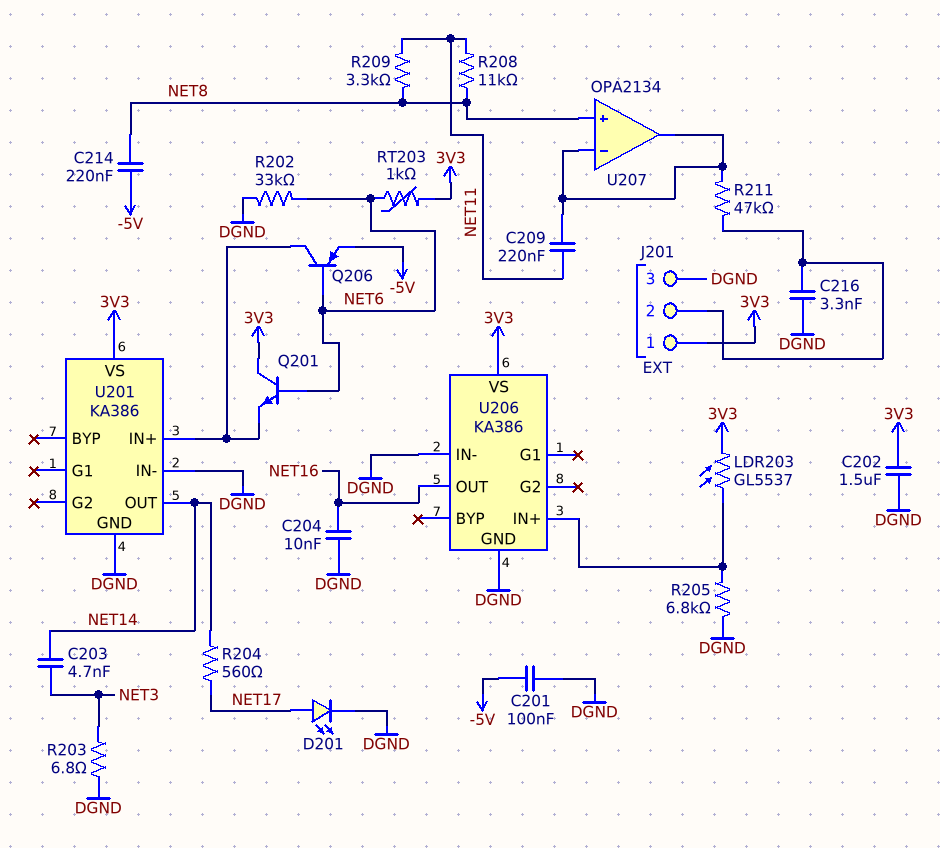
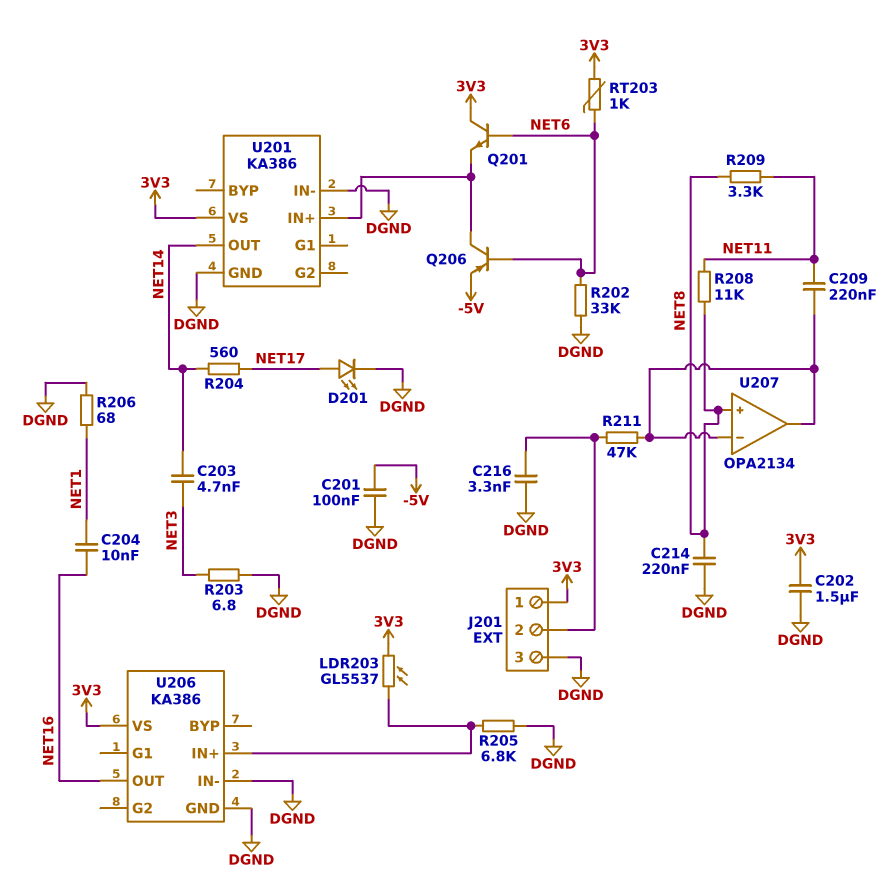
C204: 10nF (DGND, NET16) -> 10nF (NET1, NET16)
C214: 220nF (-5V, NET8) -> 220nF (DGND, NET8)
R206: none -> 68 (DGND, NET1)

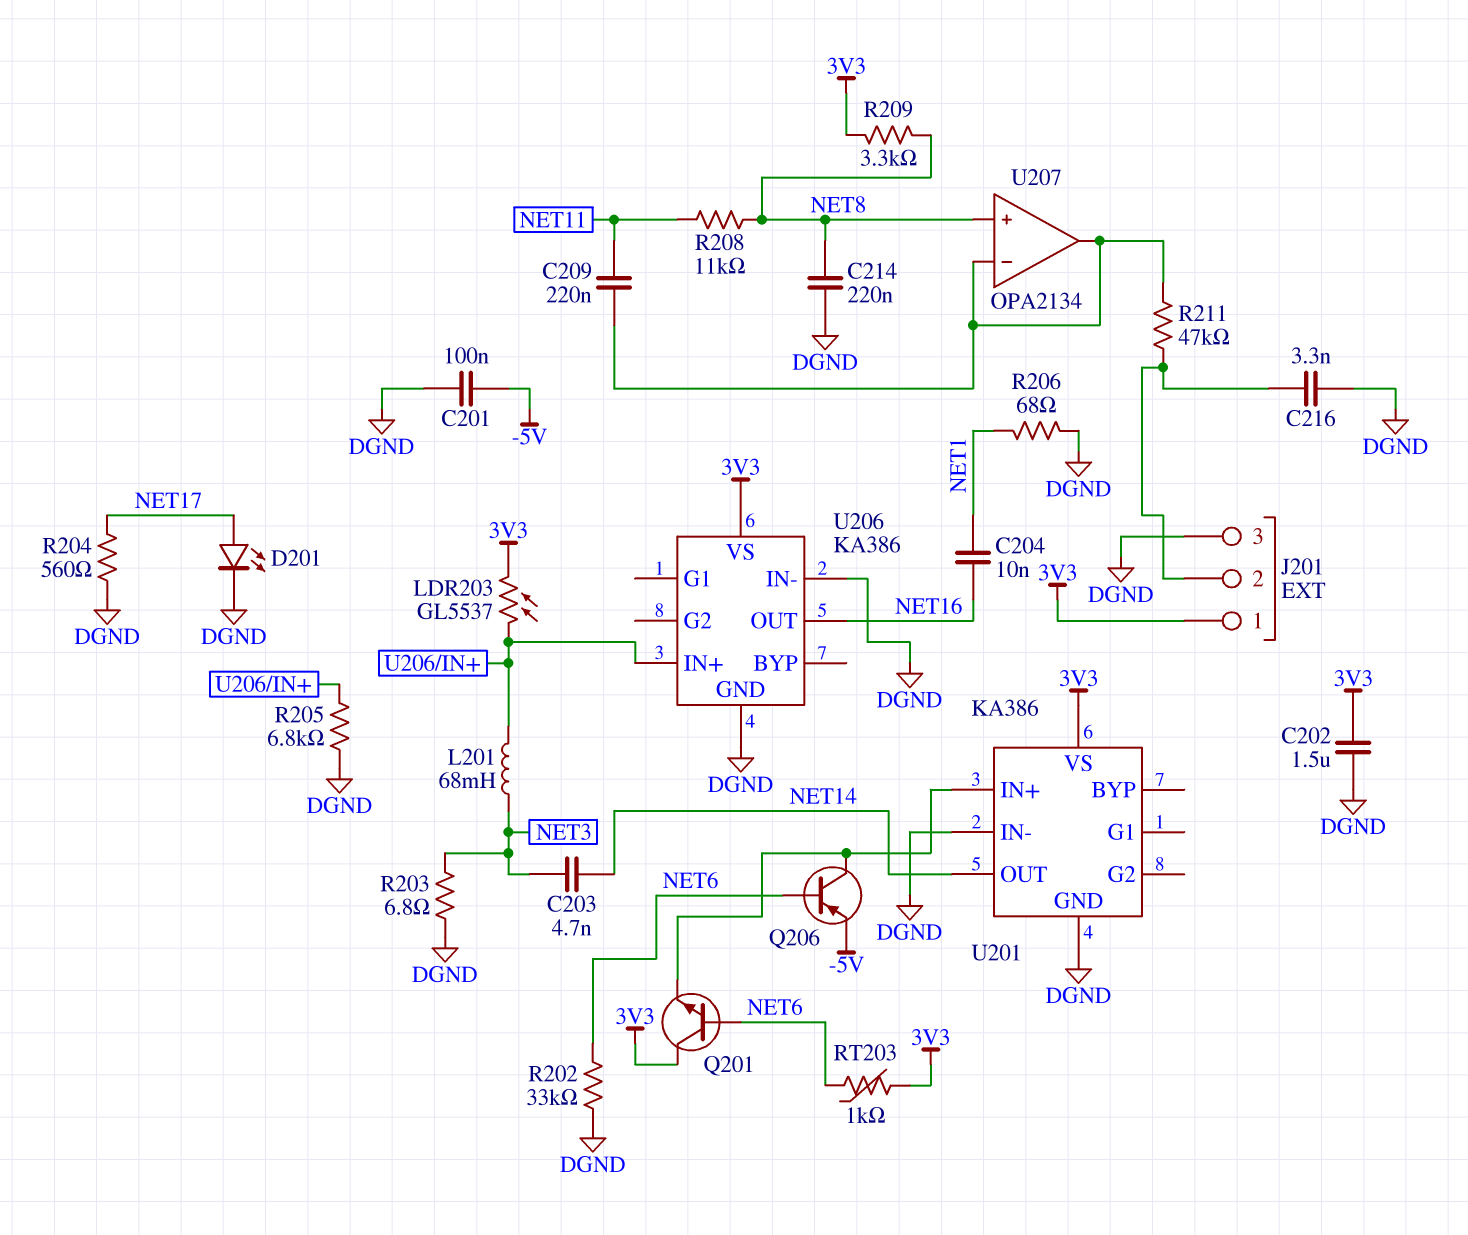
L201: none -> 68mH (NET3, U206/IN+)
R204: 560 (NET14, NET17) -> 560 (DGND, NET17)
R209: 3.3k (NET8, NET11) -> 3.3k (3V3, NET8)

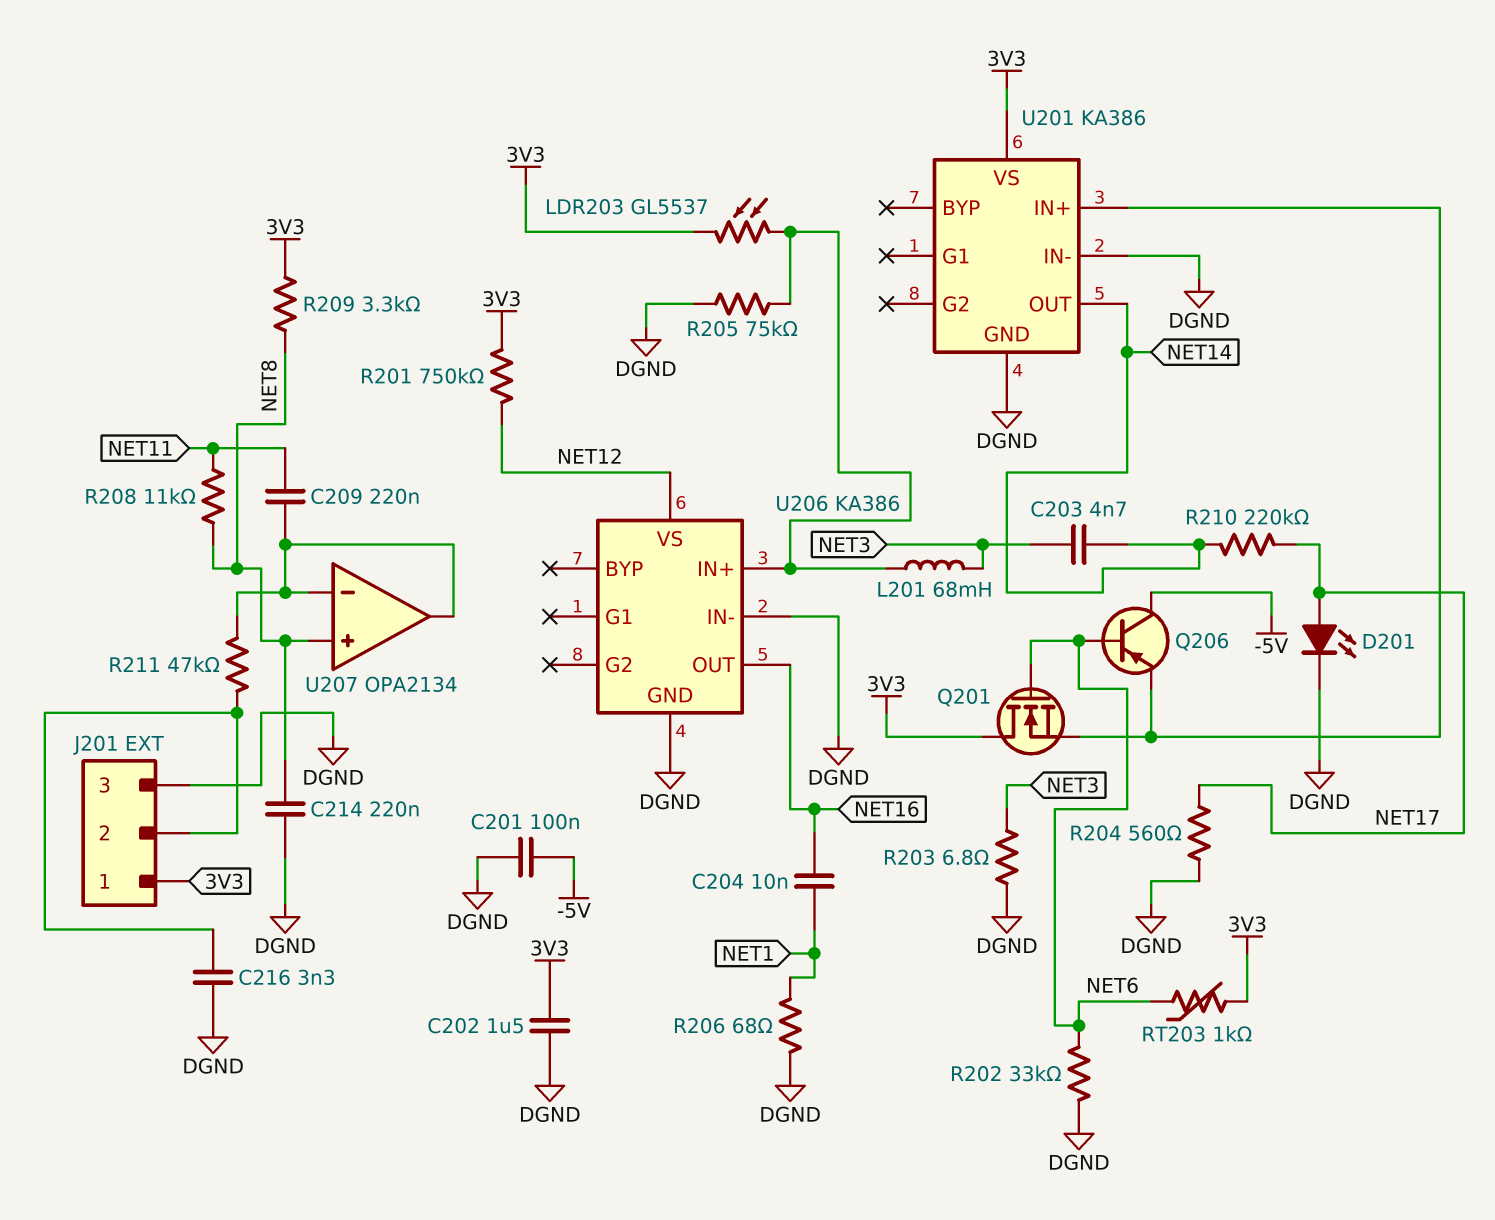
Q201: NPN (B NET6, C 3V3, E U201/IN+) -> NMOS (G NET6, D 3V3, S U201/IN+)
Q206: PNP (B NET6, C U201/IN+, E -5V) -> PNP (B NET6, C -5V, E U201/IN+)
R201: none -> 750k (3V3, NET12)
R205: 6.8k (DGND, U206/IN+) -> 75k (DGND, U206/IN+)
R210: none -> 220k (NET14, NET17)
U206 pin VS: 3V3 -> NET12

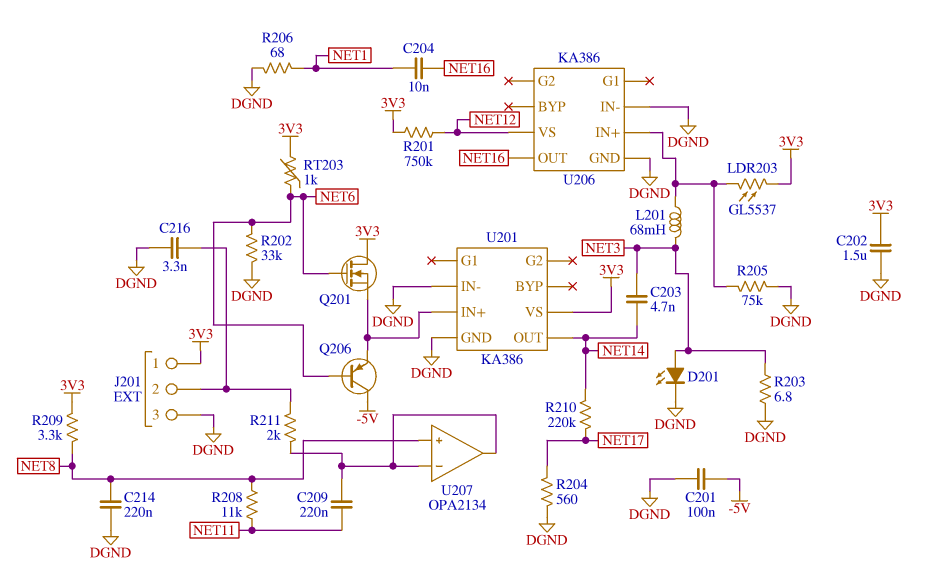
D201: LED (A NET17, K DGND) -> LED (A NET3, K DGND)
R211: 47k (J201/2, U207/in-) -> 2k (J201/2, U207/in-)

